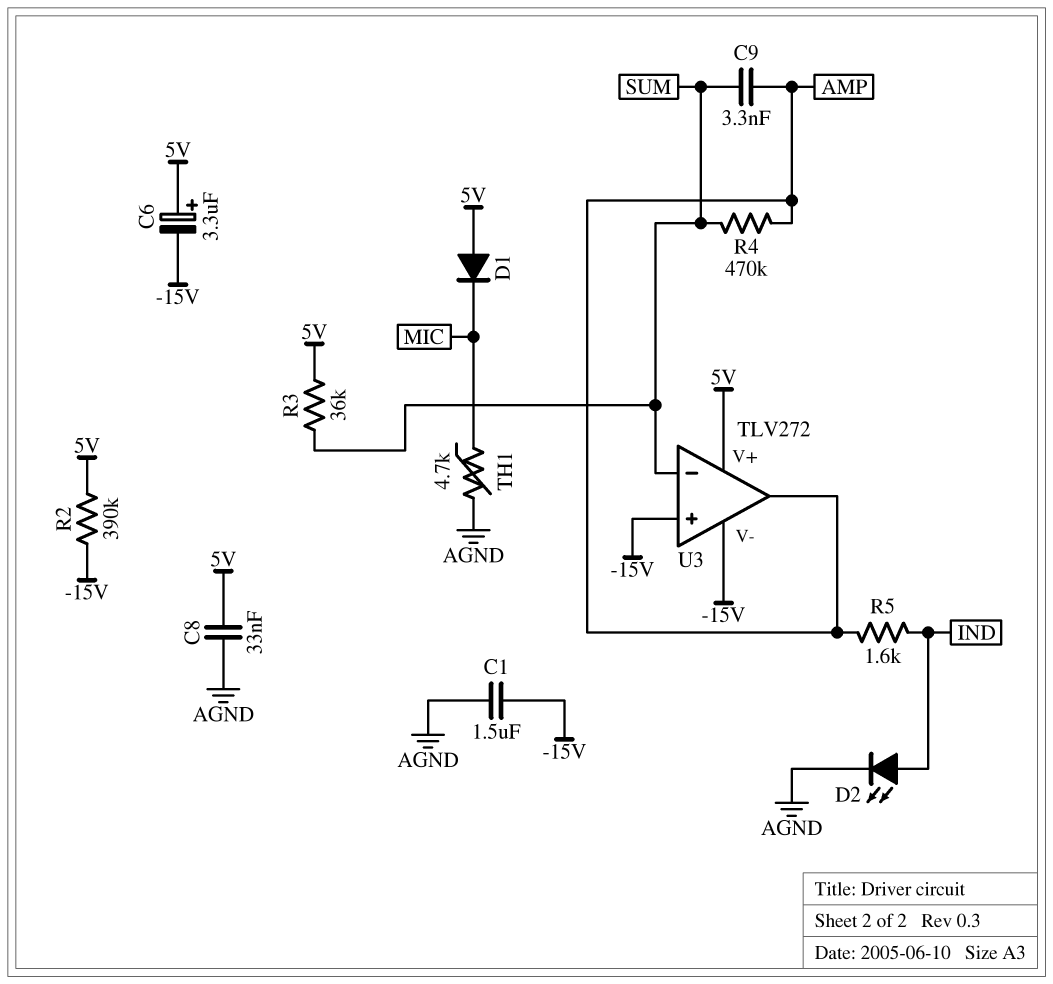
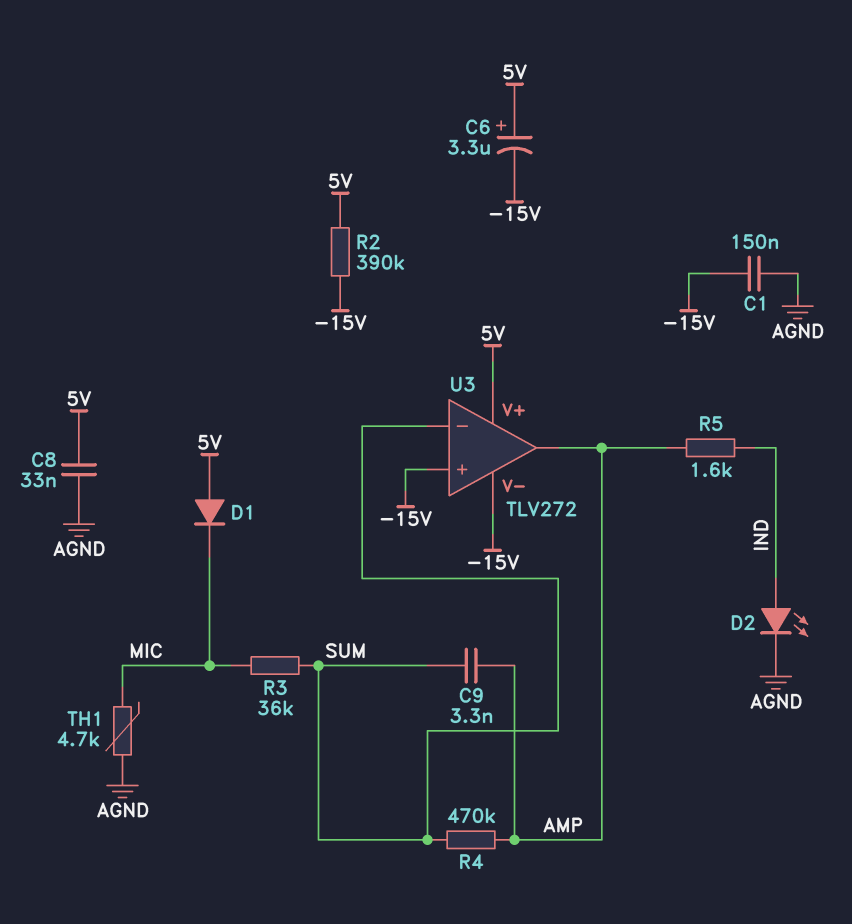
C1: 1.5uF (-15V, AGND) -> 150nF (-15V, AGND)
R3: 36k (5V, SUM) -> 36k (MIC, SUM)

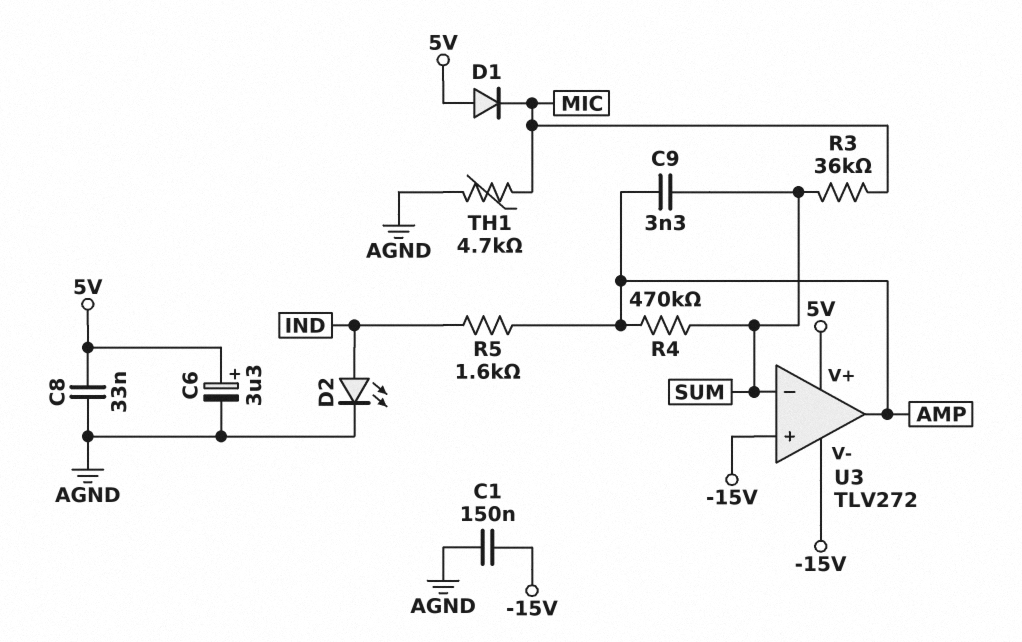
C6: 3.3uF (plus 5V, minus -15V) -> 3.3uF (plus 5V, minus AGND)
R2: 390k (-15V, 5V) -> none

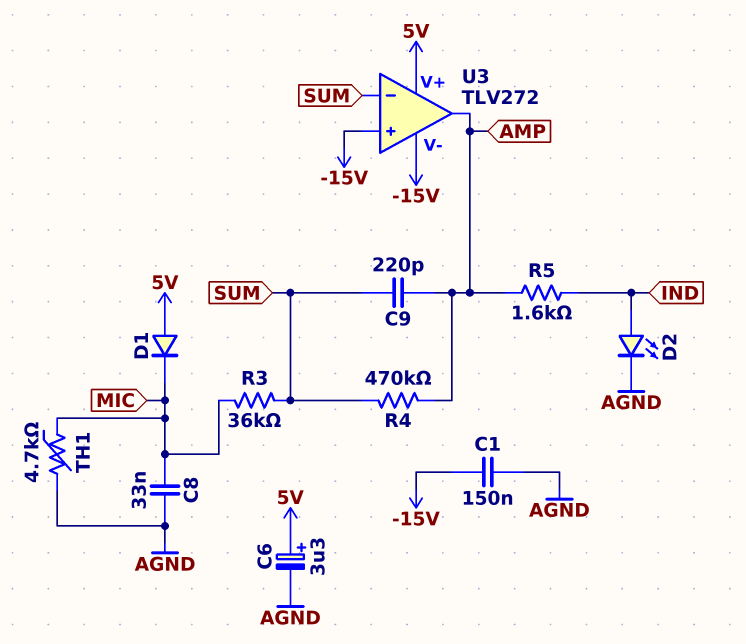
C8: 33nF (5V, AGND) -> 33nF (AGND, MIC)
C9: 3.3nF (AMP, SUM) -> 220pF (AMP, SUM)

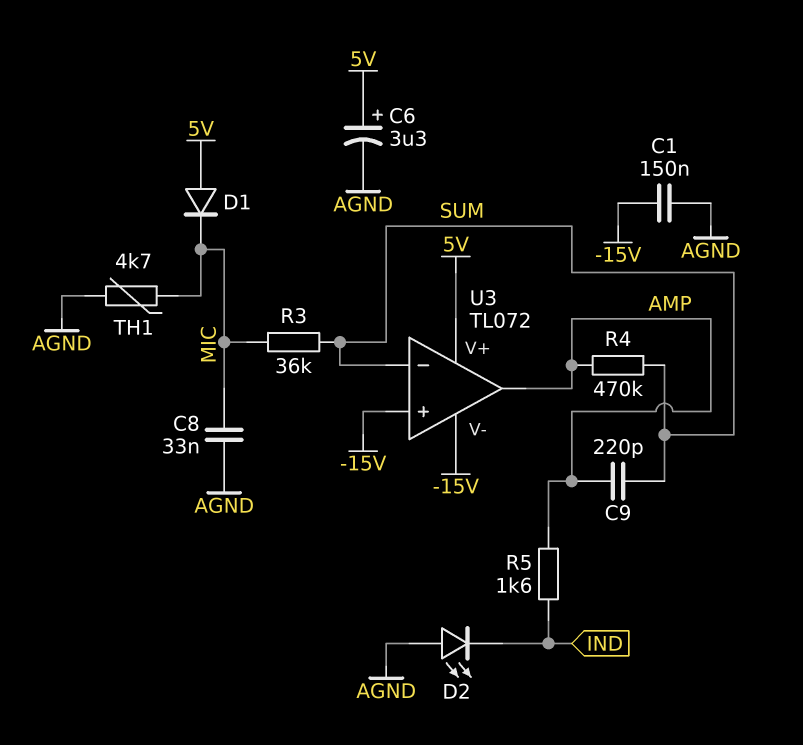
D2: LED (A IND, K AGND) -> LED (A AGND, K IND)
U3: TLV272 -> TL072

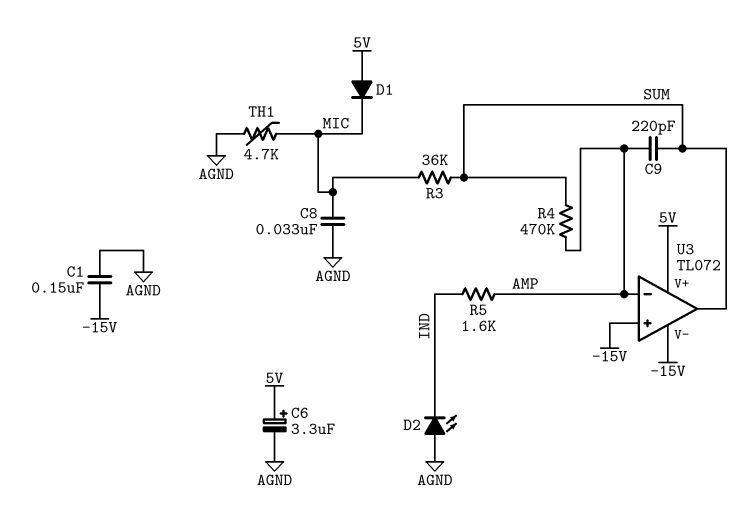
U3 pin in-: SUM -> AMP
U3 pin out: AMP -> SUM

